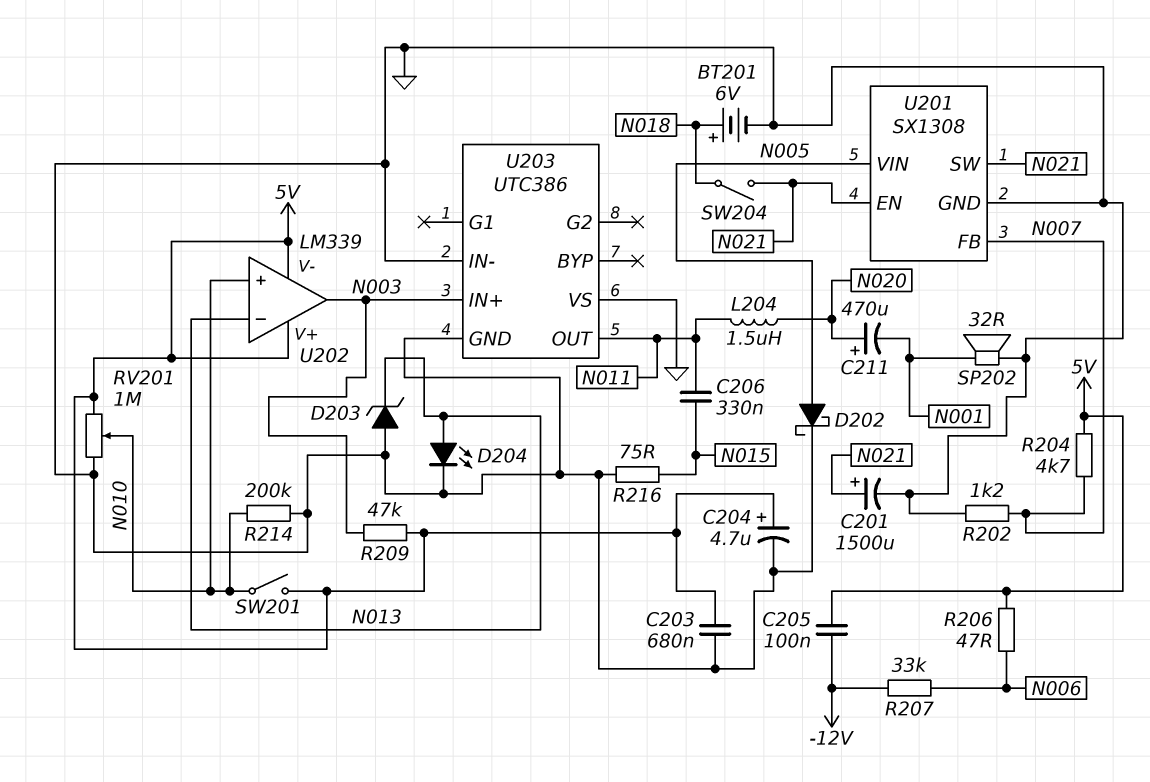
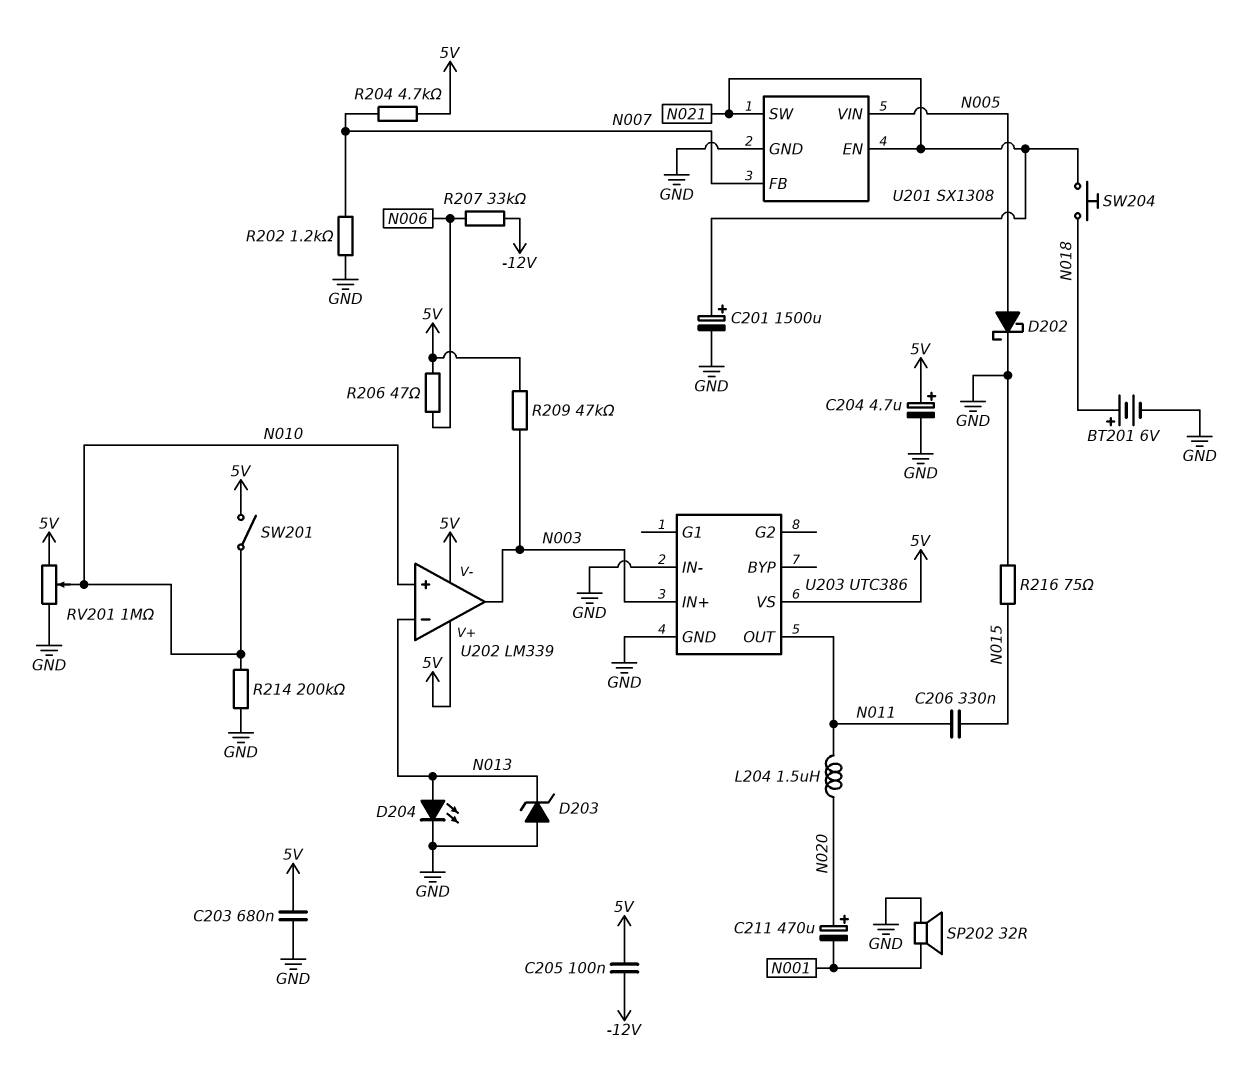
SW204: switch (N018, N021) -> button (N018, N021)
U203 pin VS: GND -> 5V

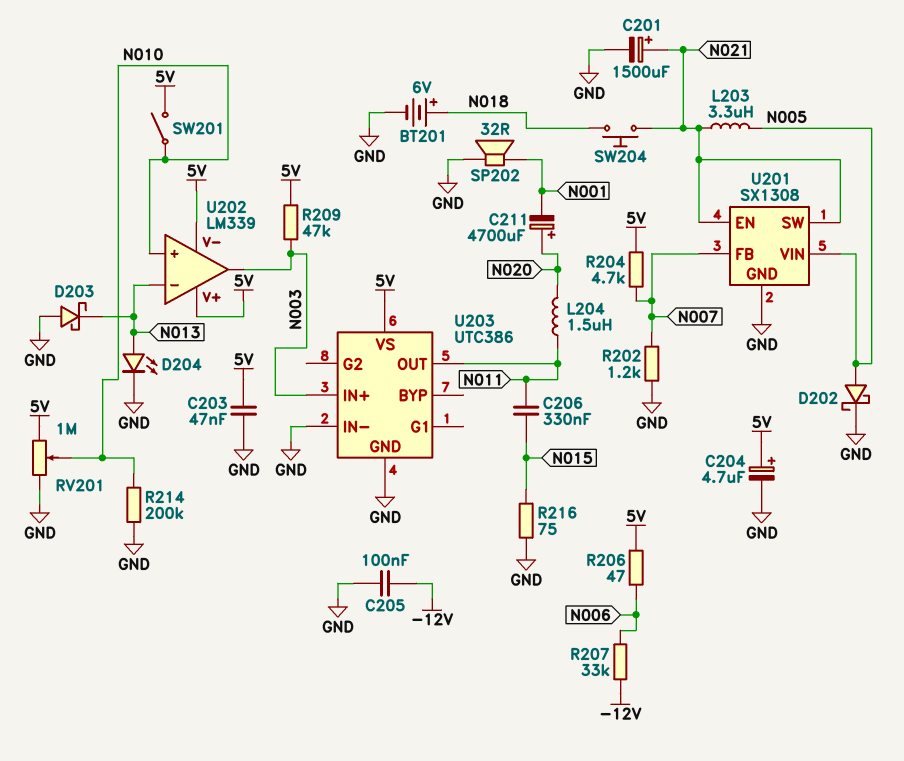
C203: 680nF (5V, GND) -> 47nF (5V, GND)
C205: 100nF (-12V, 5V) -> 100nF (-12V, GND)
C211: 470uF (plus N020, minus N001) -> 4700uF (plus N020, minus N001)
D203: zener (A GND, K N013) -> schottky (A GND, K N013)
L203: none -> 3.3uH (N005, N021)

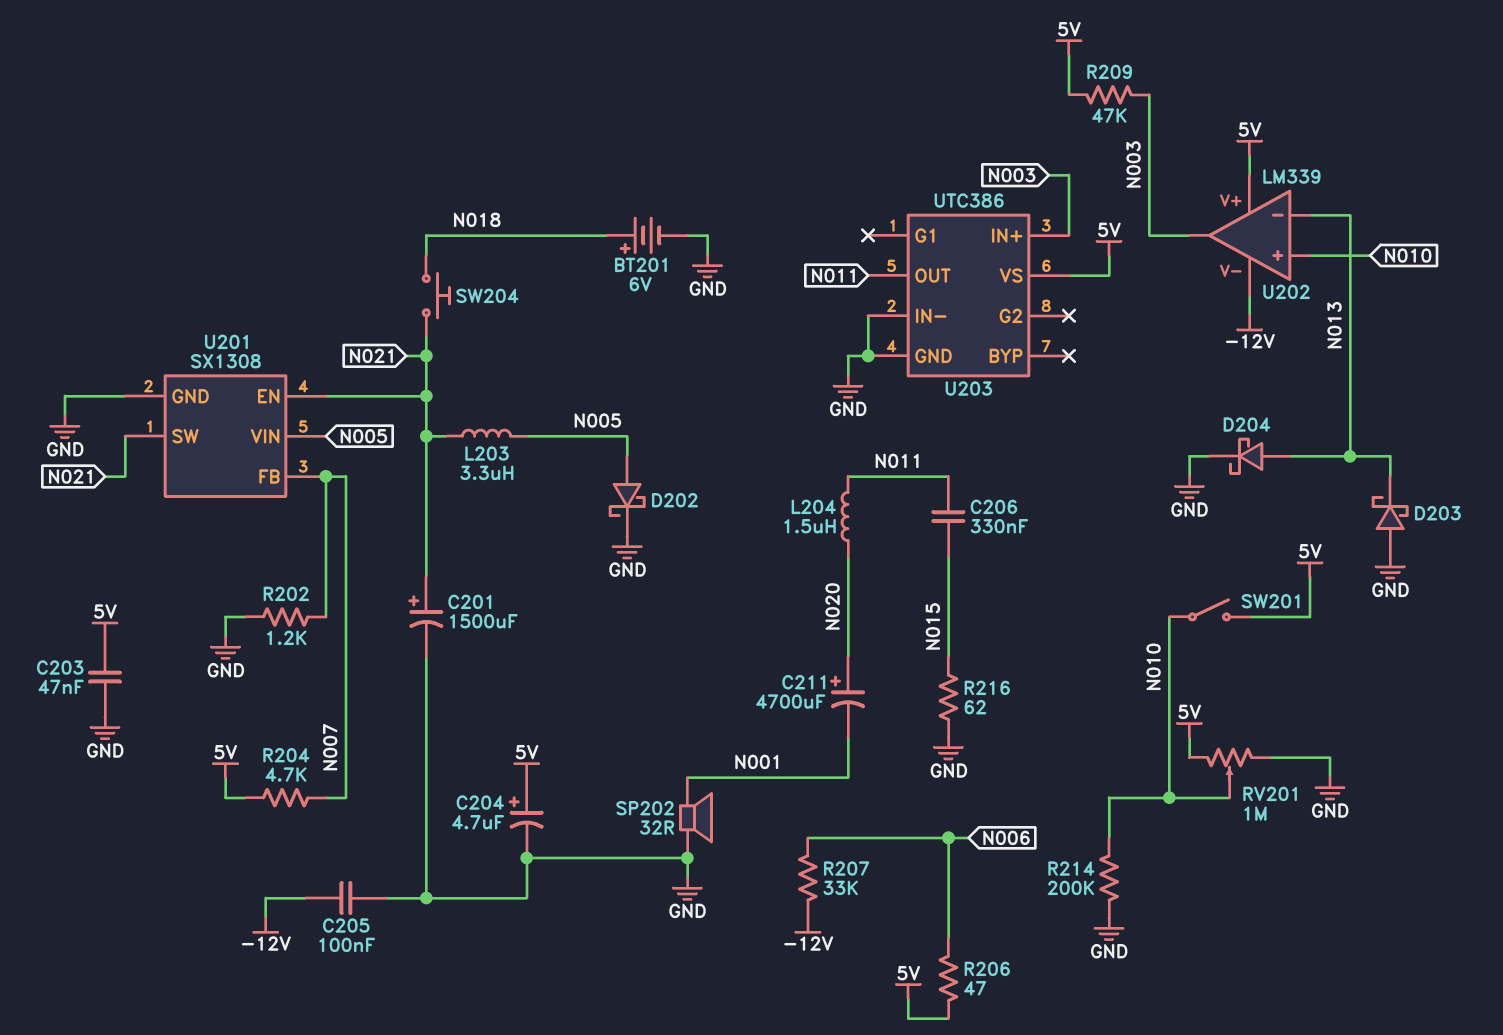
D204: LED (A N013, K GND) -> schottky (A N013, K GND)
R216: 75 (GND, N015) -> 62 (GND, N015)
U202 pin V-: 5V -> -12V

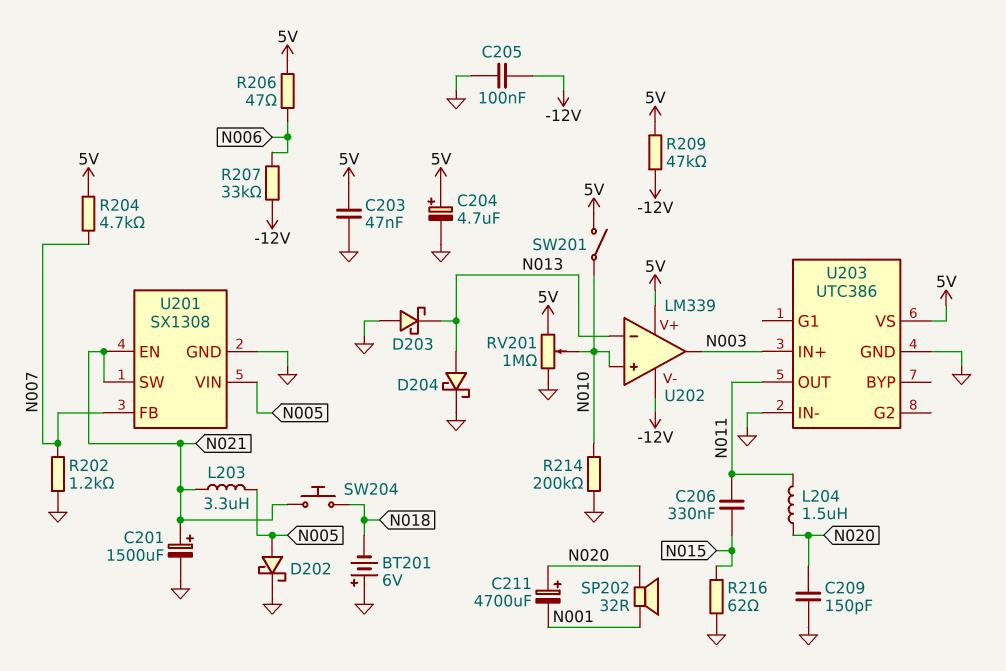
BT201: 6V (plus N018, minus GND) -> 6V (plus GND, minus N018)
C209: none -> 150pF (GND, N020)
R209: 47k (5V, N003) -> 47k (-12V, 5V)
SP202: speaker 32R (GND, N001) -> speaker 32R (N001, N020)

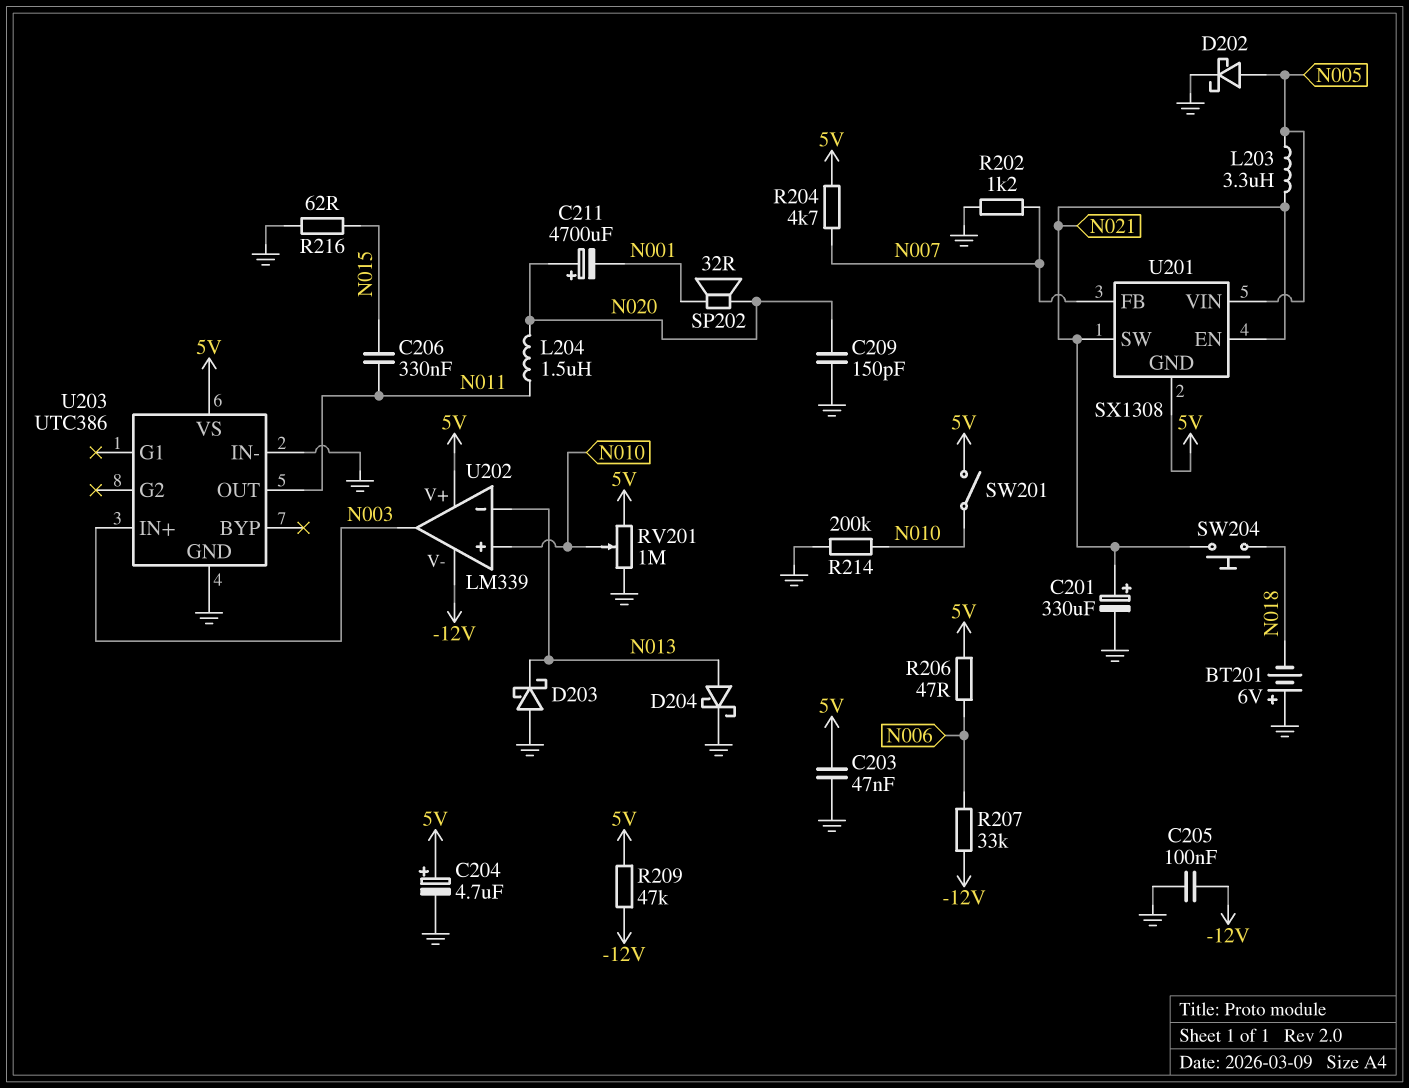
C201: 1500uF (plus N021, minus GND) -> 330uF (plus N021, minus GND)
U201 pin GND: GND -> 5V

